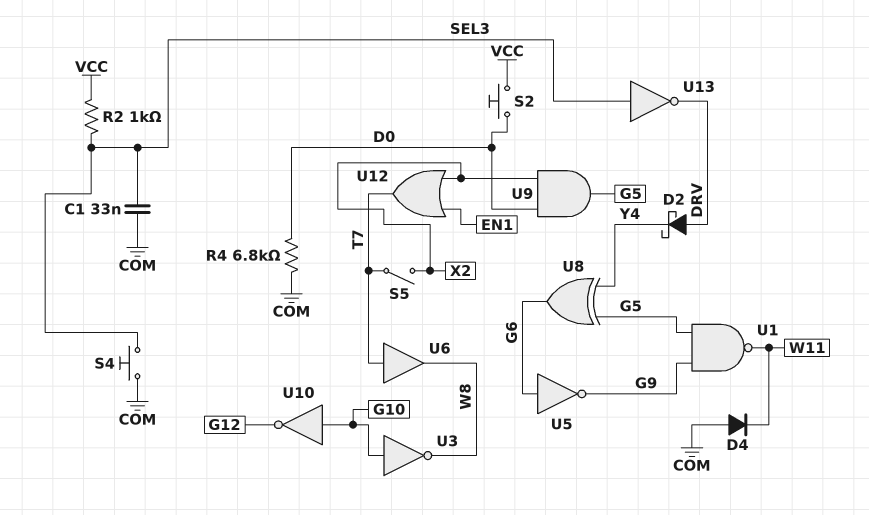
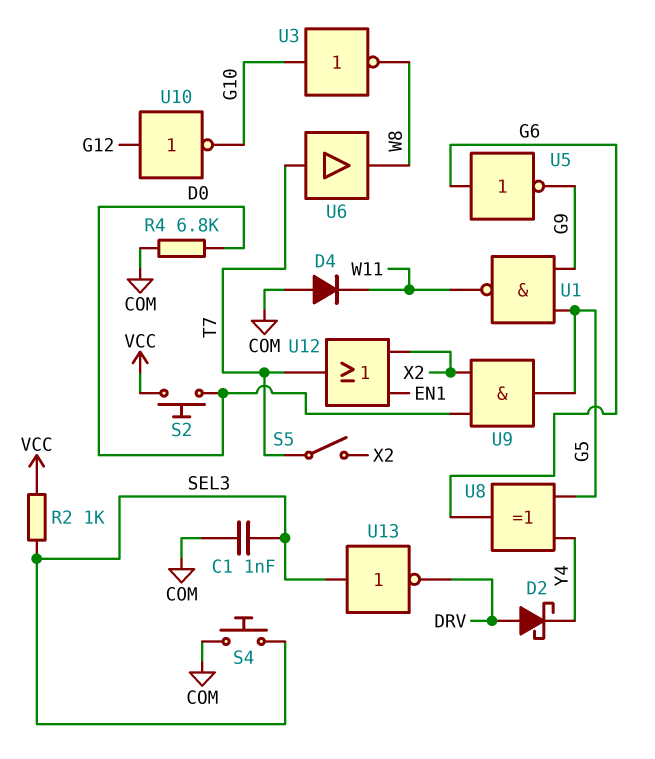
C1: 33nF (COM, SEL3) -> 1nF (COM, SEL3)
U10: NOT (in G10, out G12) -> NOT (in G12, out G10)

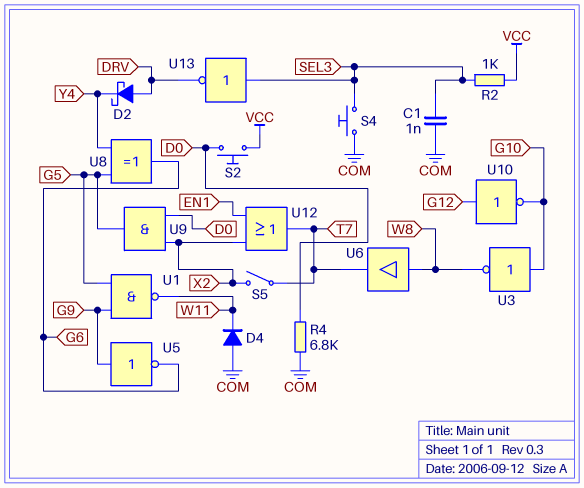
U5: NOT (in G6, out G9) -> NOT (in G9, out G6)
U6: buffer (in T7, out W8) -> buffer (in W8, out T7)

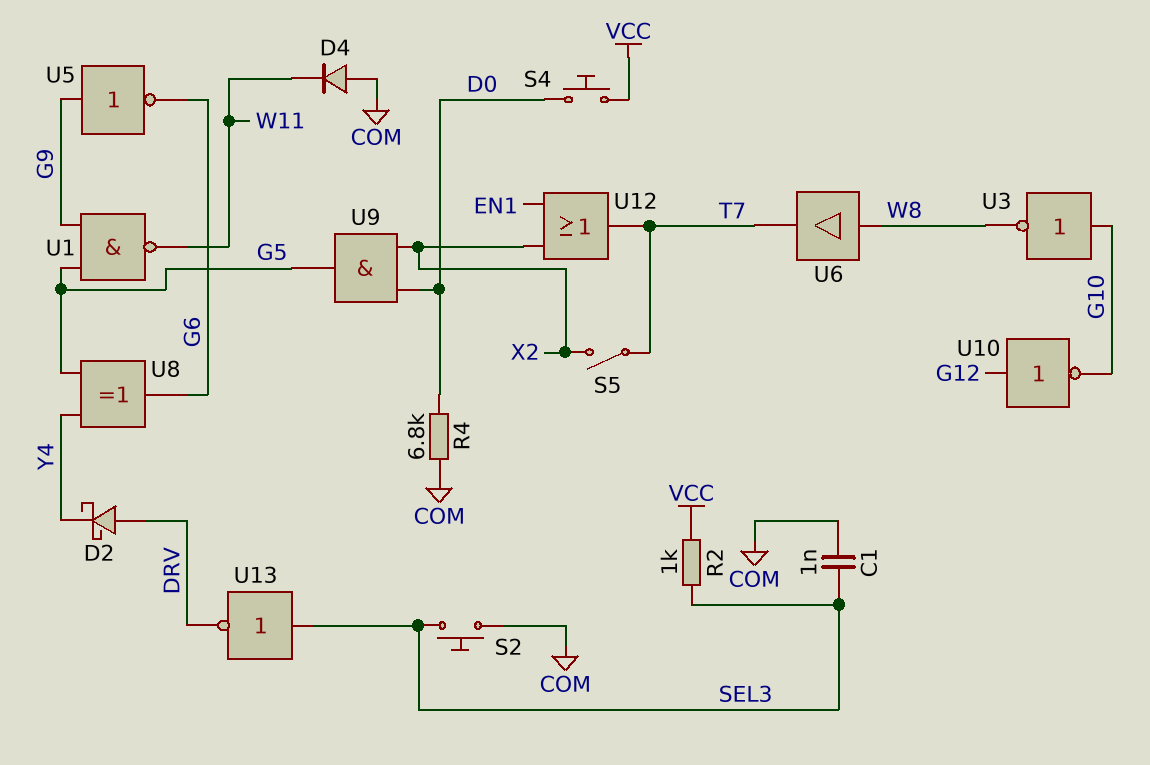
S2: button (D0, VCC) -> button (COM, SEL3)
S4: button (COM, SEL3) -> button (D0, VCC)

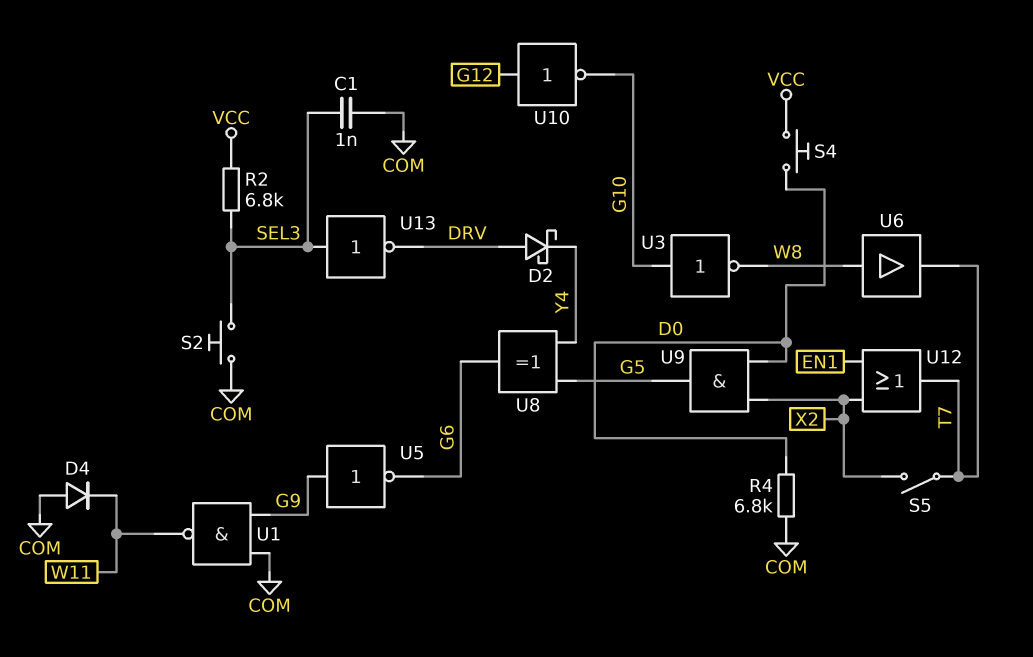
R2: 1k (SEL3, VCC) -> 6.8k (SEL3, VCC)
U1: NAND (in G5, in G9, out W11) -> NAND (in COM, in G9, out W11)

